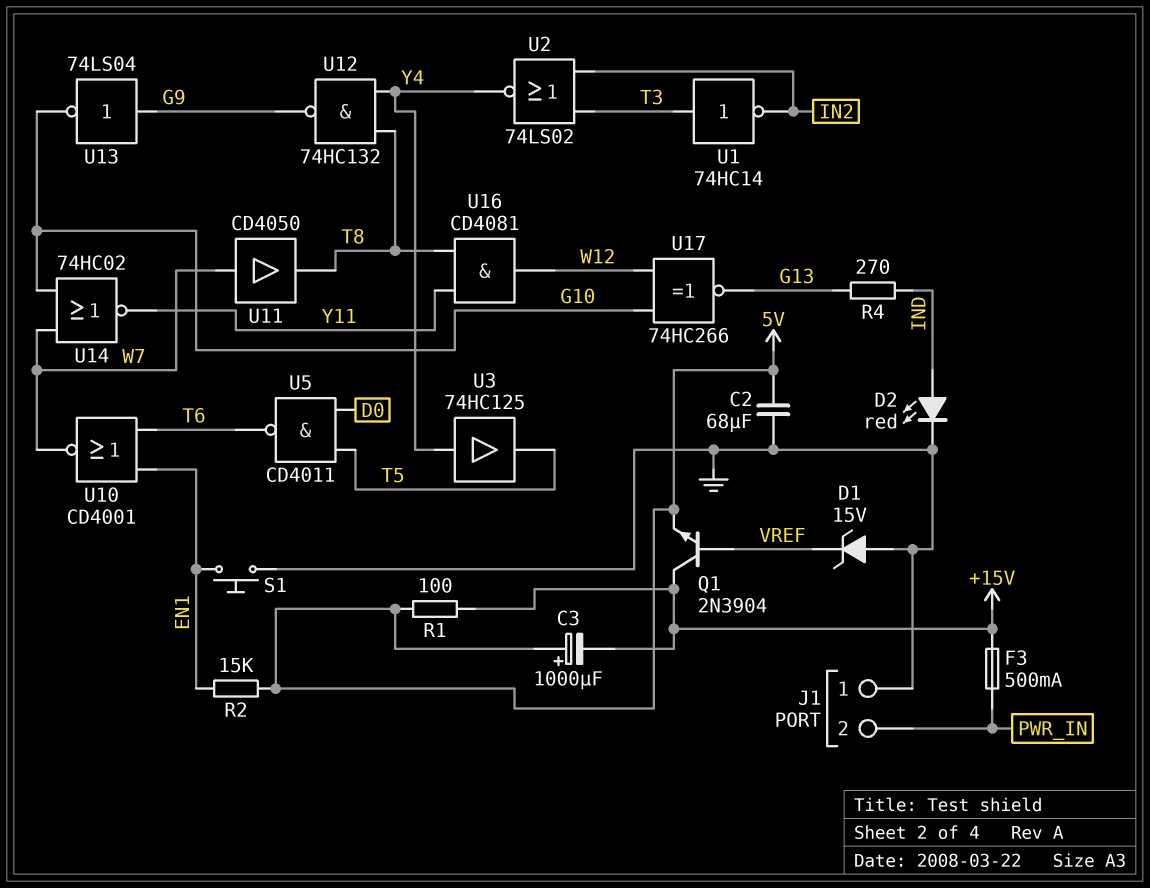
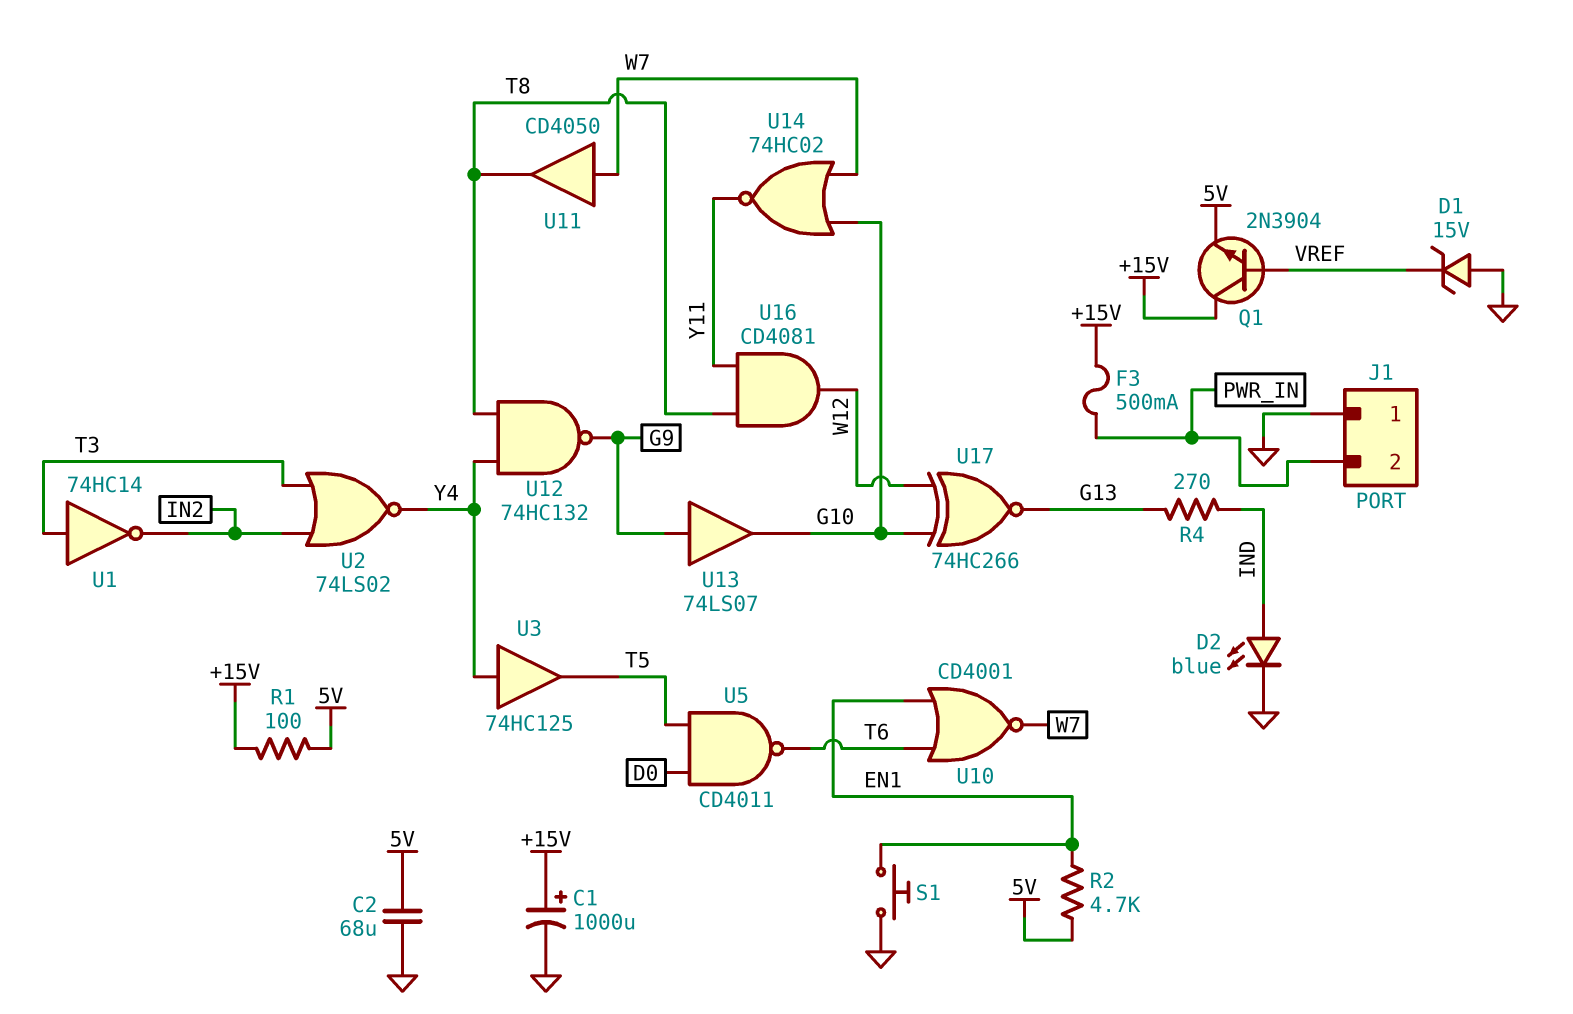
C1: none -> 1000uF (plus +15V, minus GND)
C3: 1000uF (plus 5V, minus +15V) -> none
D2: LED red (A IND, K GND) -> LED blue (A IND, K GND)
R2: 15k (5V, EN1) -> 4.7k (5V, EN1)
U13: NOT 74LS04 (in G9, out G10) -> buffer 74LS07 (in G9, out G10)

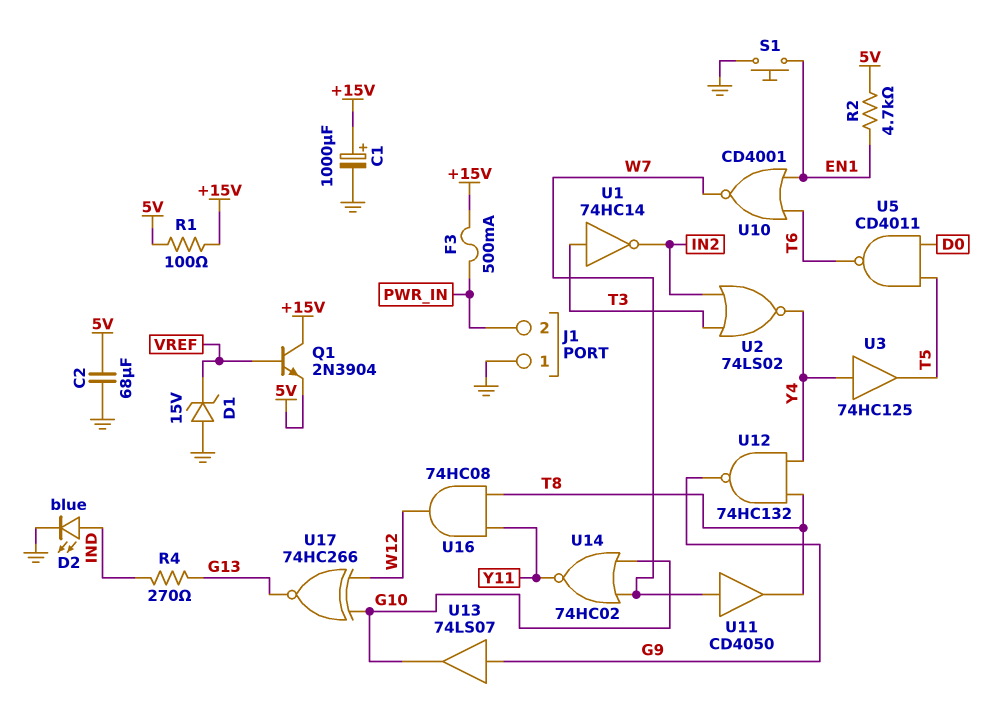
U16: AND CD4081 (in T8, in Y11, out W12) -> AND 74HC08 (in T8, in Y11, out W12)

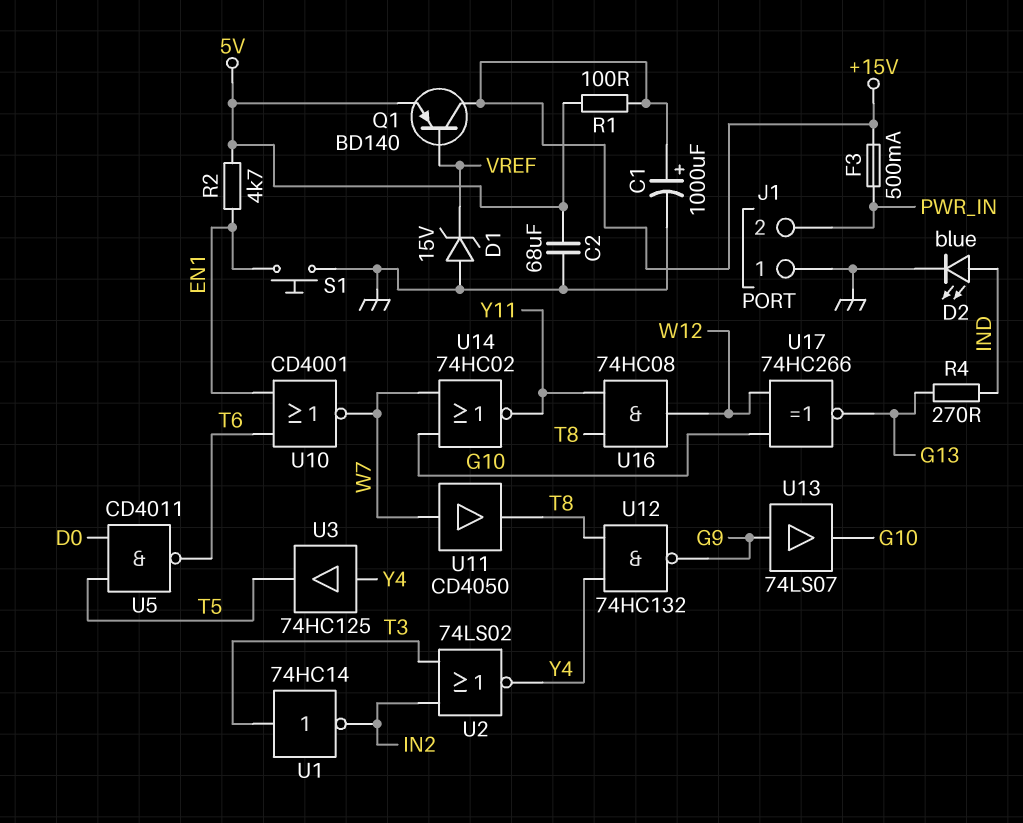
Q1: NPN 2N3904 (B VREF, C +15V, E 5V) -> PNP BD140 (B VREF, C +15V, E 5V)

